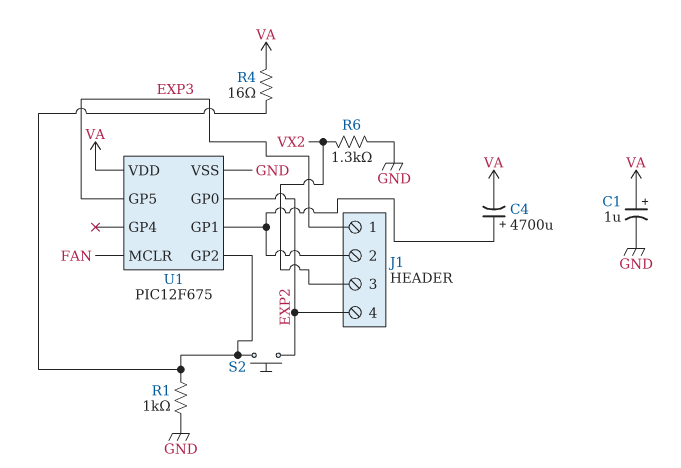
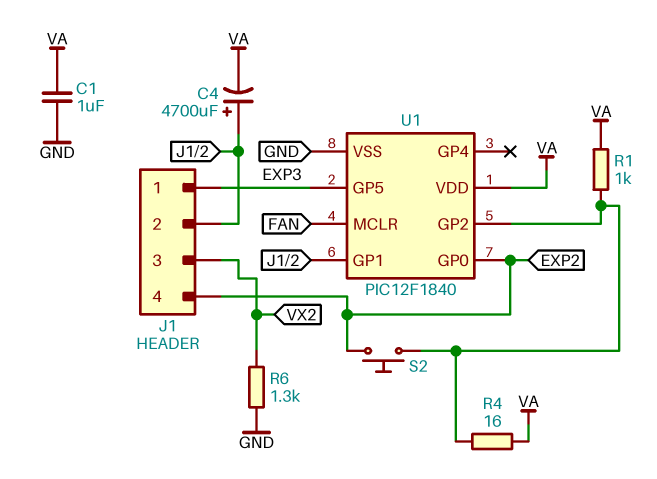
C1: 1uF (plus VA, minus GND) -> 1uF (GND, VA)
R1: 1k (GND, U1/GP2) -> 1k (U1/GP2, VA)
U1: PIC12F675 -> PIC12F1840

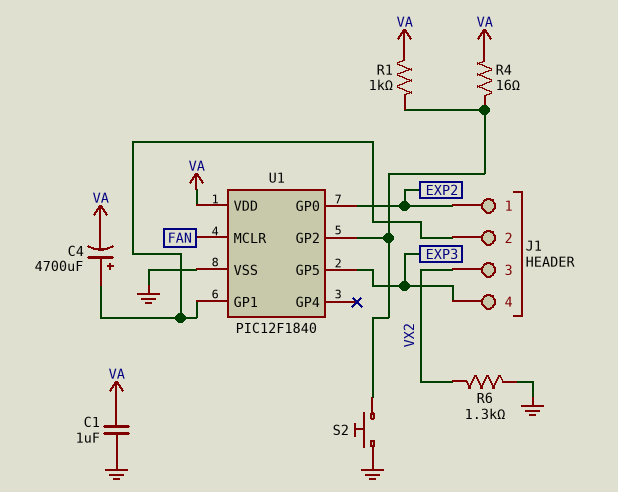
J1 pin 1: EXP3 -> EXP2
J1 pin 4: EXP2 -> EXP3
S2: button (EXP2, U1/GP2) -> button (GND, U1/GP2)

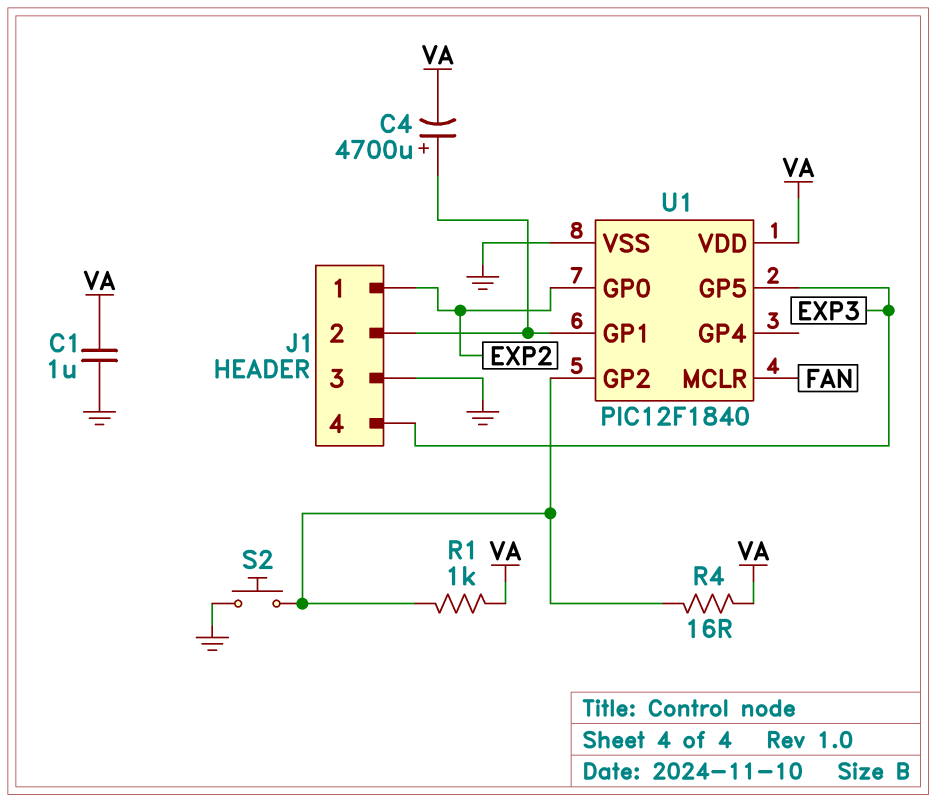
J1 pin 3: VX2 -> GND
R6: 1.3k (GND, VX2) -> none

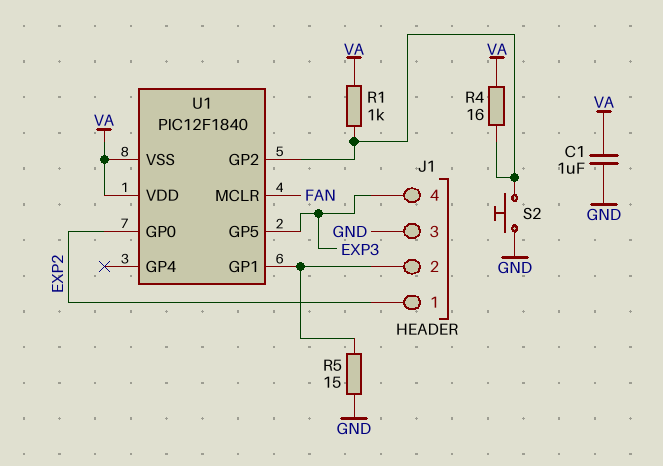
C4: 4700uF (plus J1/2, minus VA) -> none
R5: none -> 15 (GND, J1/2)
U1 pin VSS: GND -> VA

